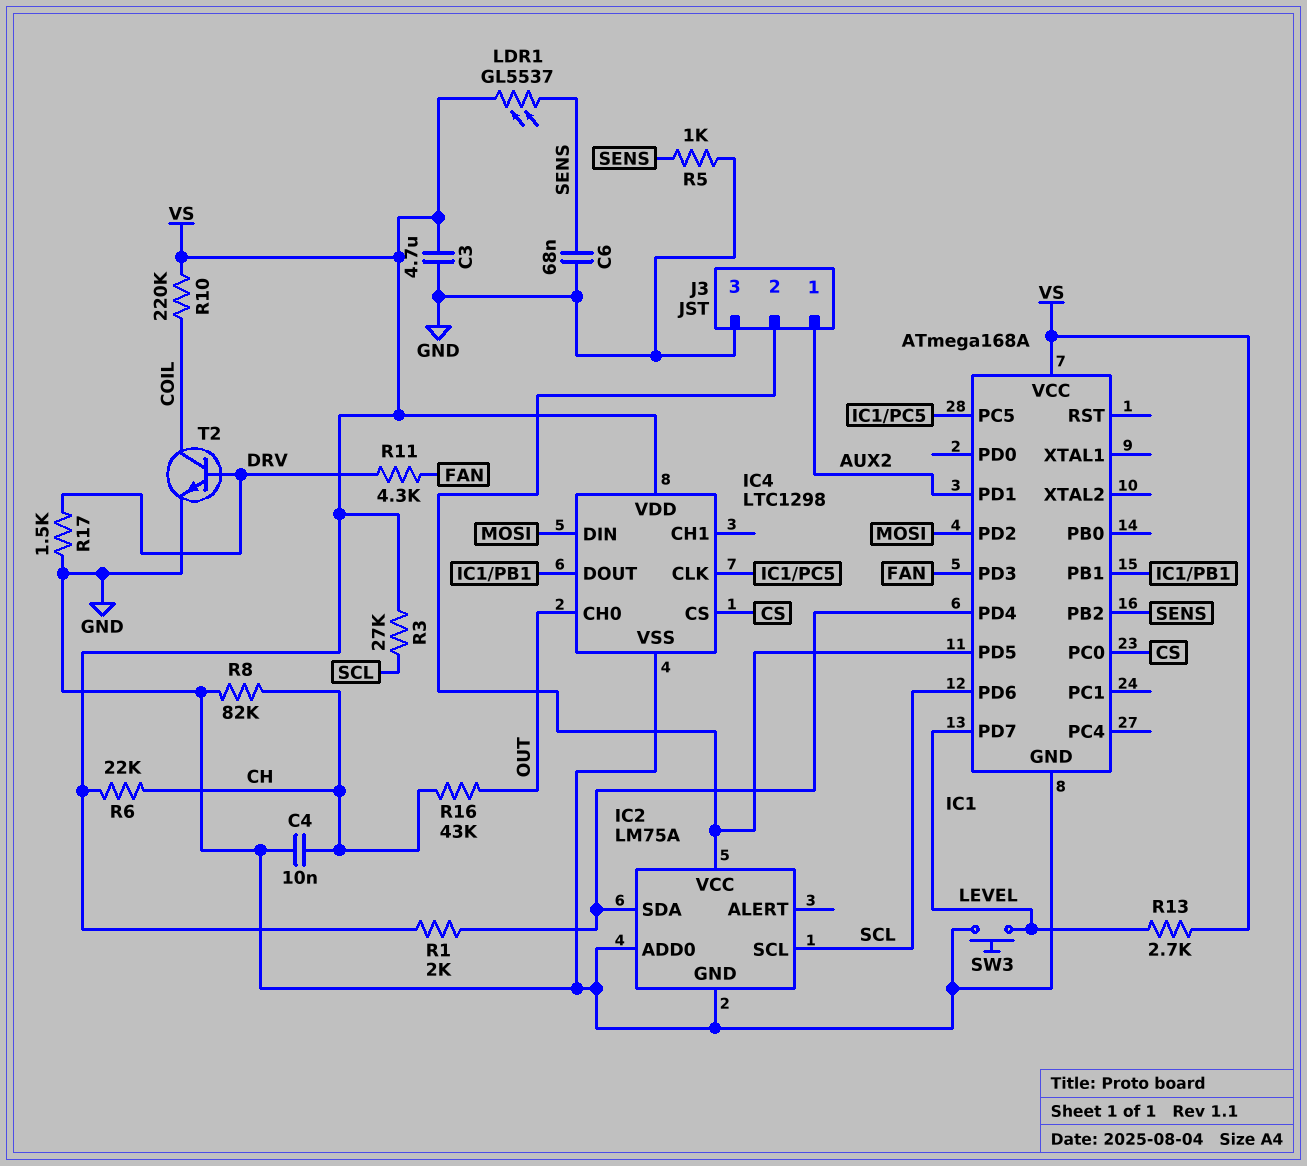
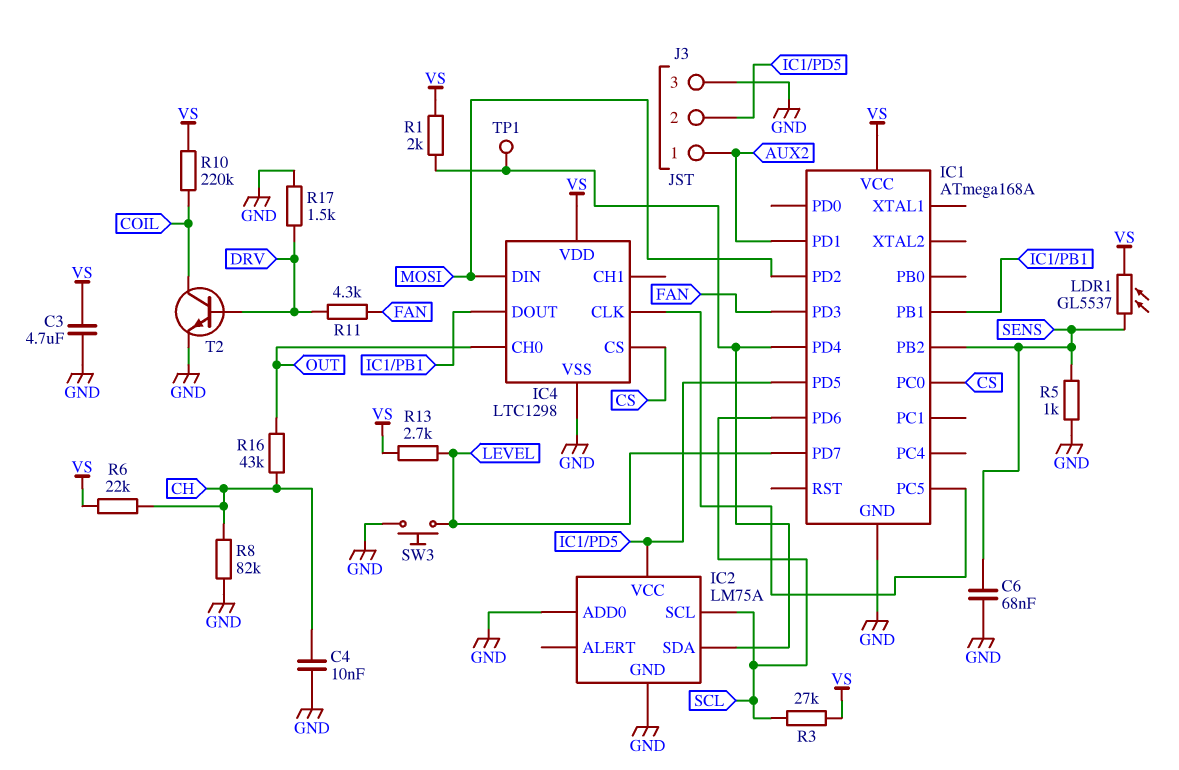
TP1: none -> test point (IC1/PD4)

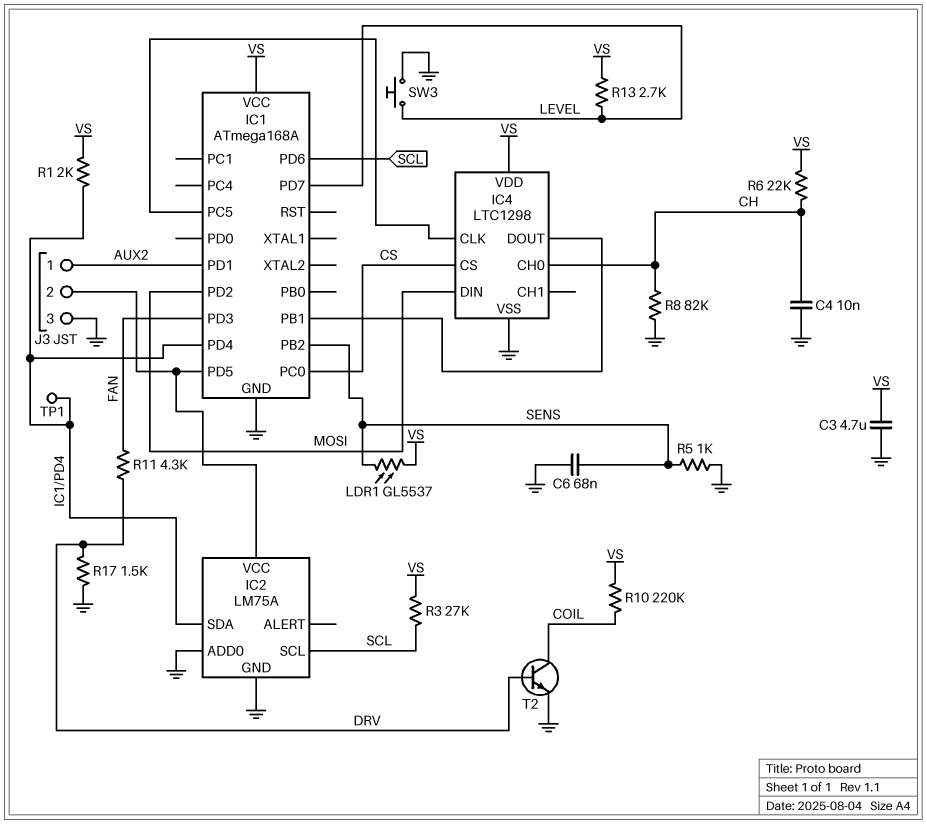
IC4 pin CH0: OUT -> CH
R16: 43k (CH, OUT) -> none

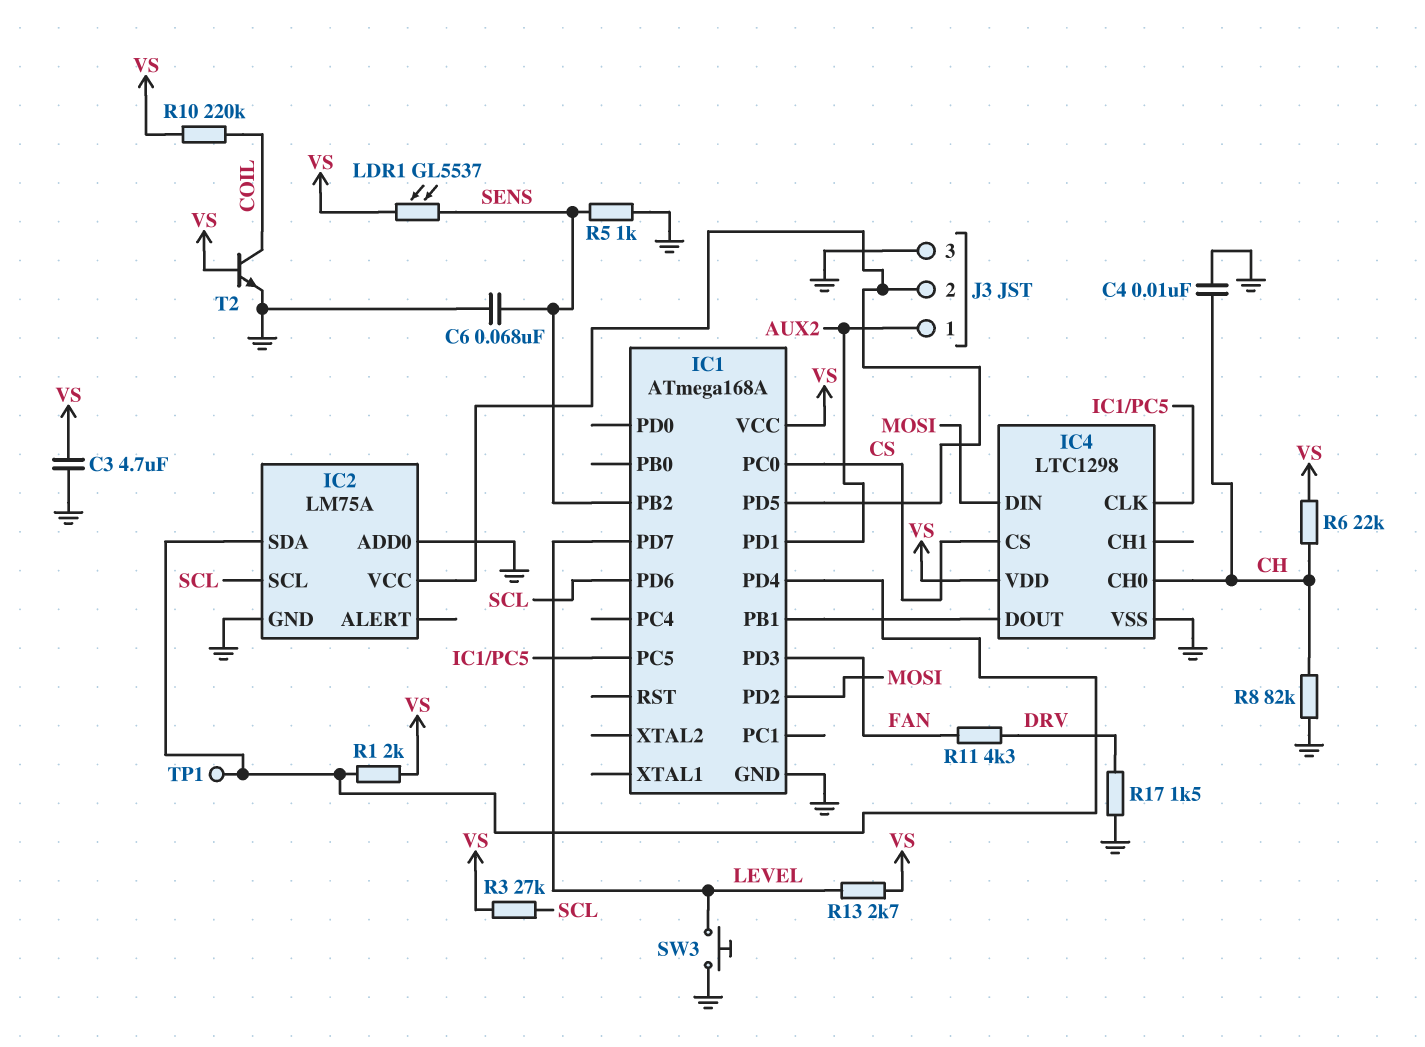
T2: NPN (B DRV, C COIL, E GND) -> NPN (B VS, C COIL, E GND)

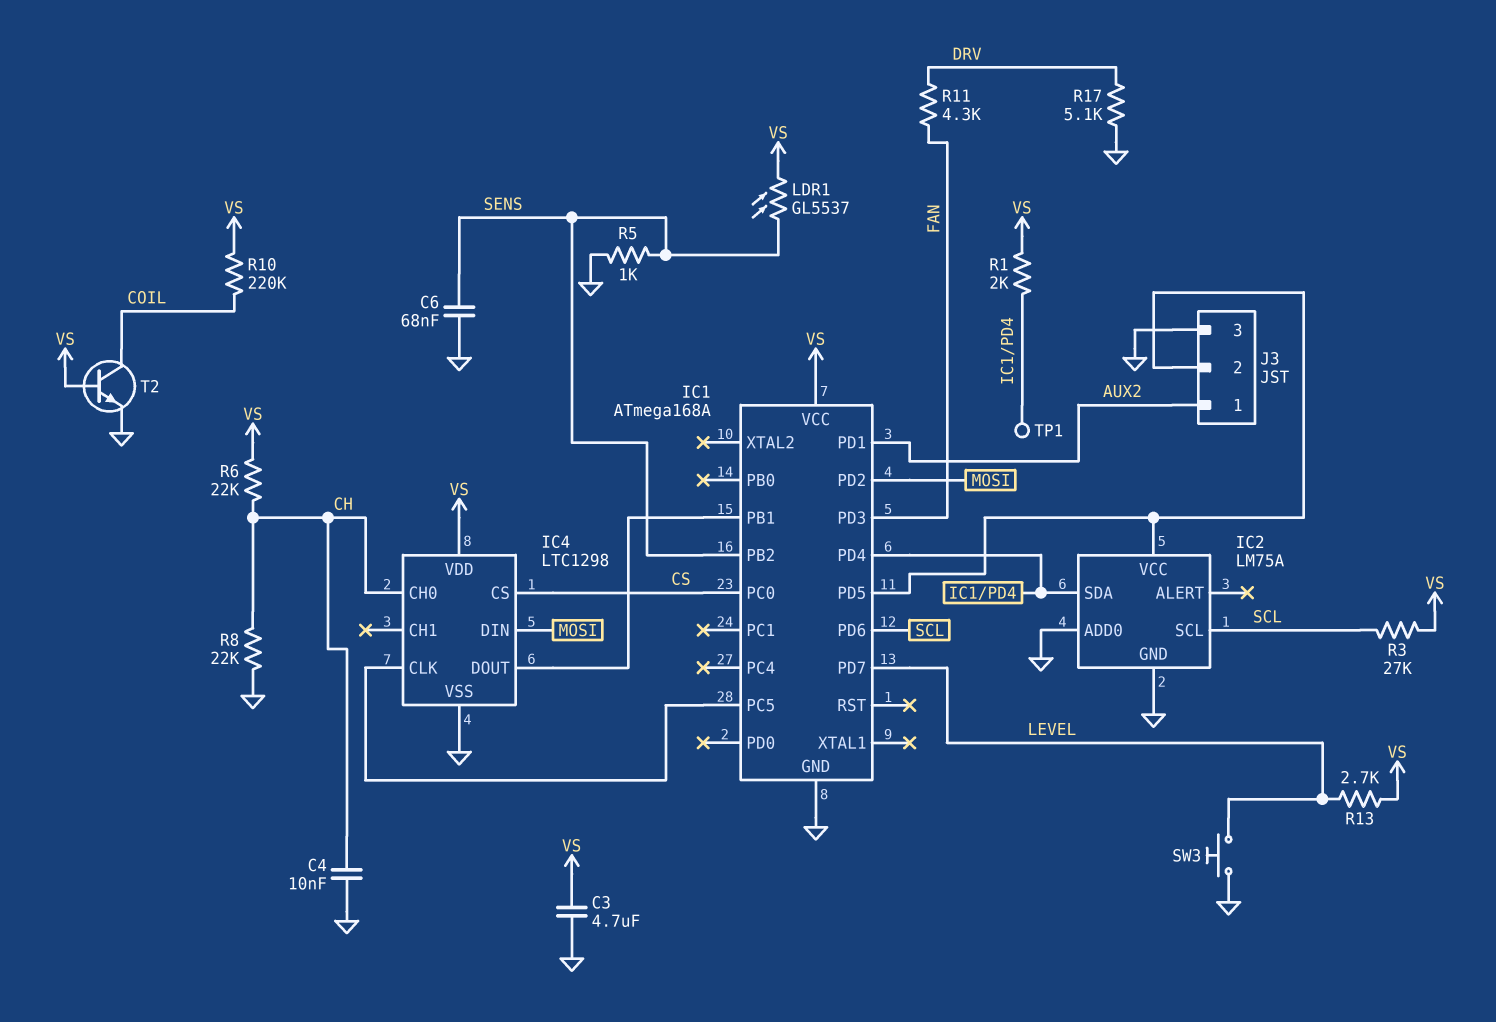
R8: 82k (CH, GND) -> 22k (CH, GND)
R17: 1.5k (DRV, GND) -> 5.1k (DRV, GND)

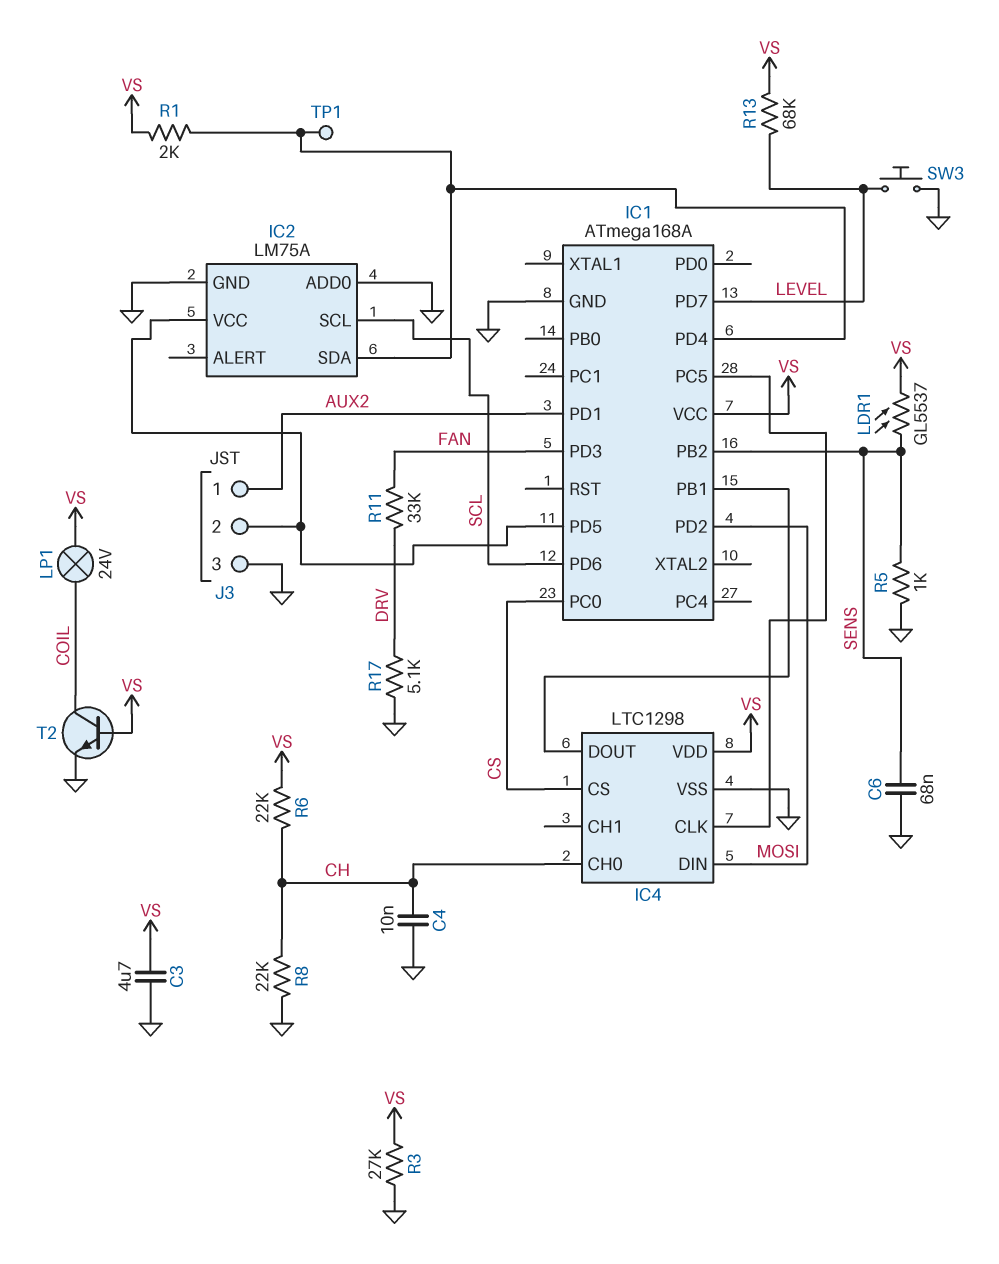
LP1: none -> lamp 24V (COIL, VS)
R3: 27k (SCL, VS) -> 27k (GND, VS)
R10: 220k (COIL, VS) -> none
R11: 4.3k (DRV, FAN) -> 33k (DRV, FAN)
R13: 2.7k (LEVEL, VS) -> 68k (LEVEL, VS)

